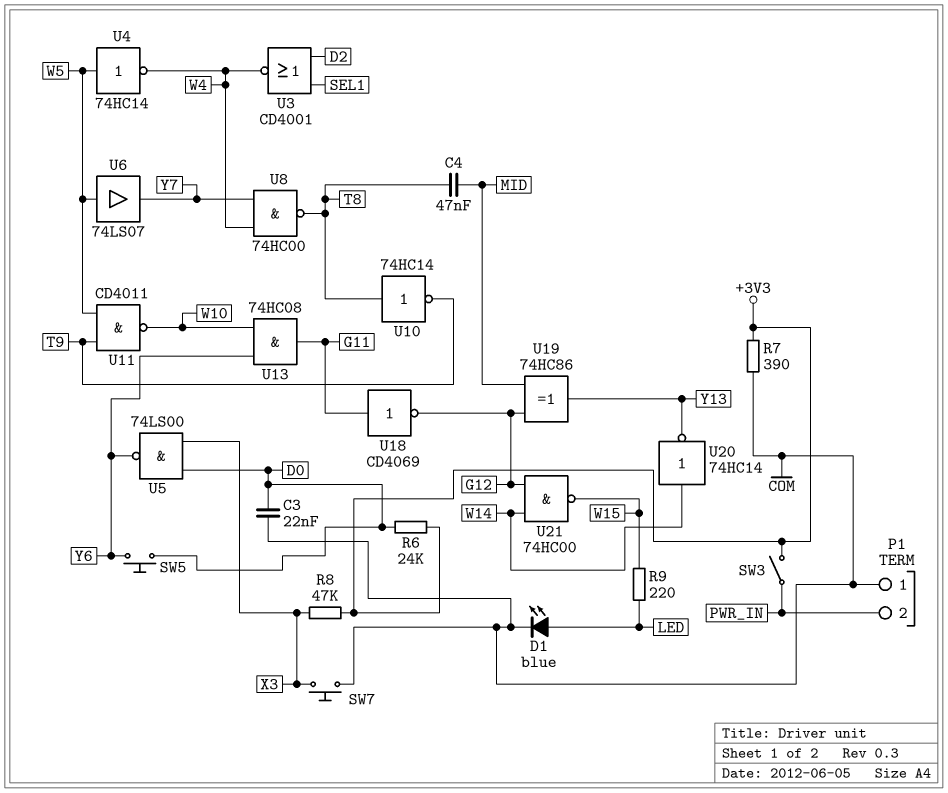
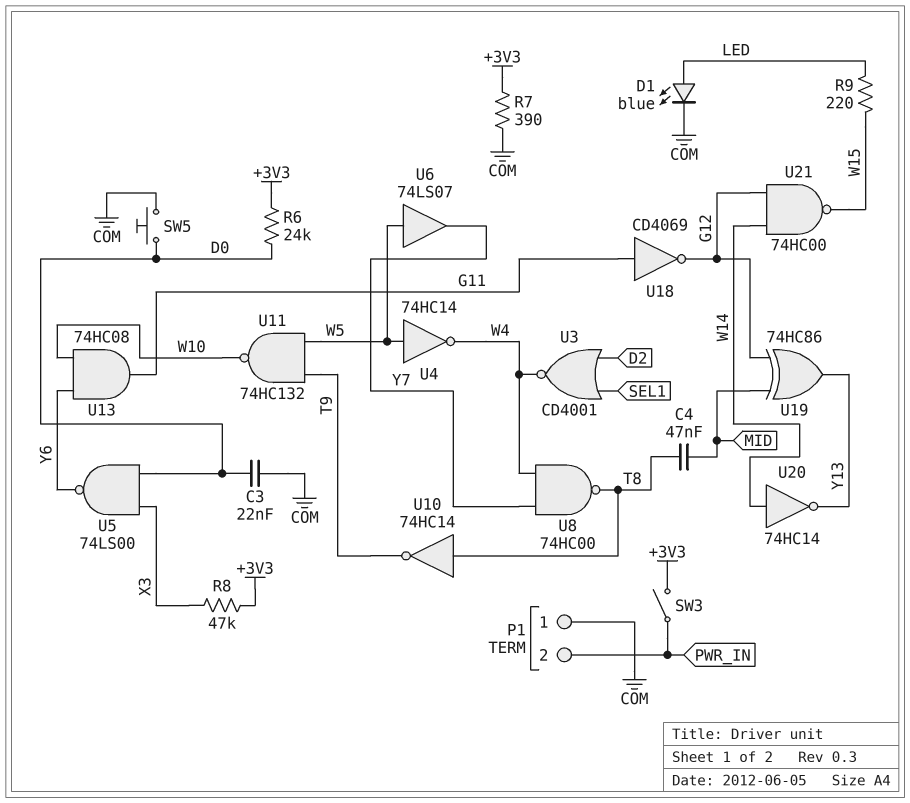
SW5: button (D0, Y6) -> button (COM, D0)
SW7: button (COM, X3) -> none
U11: NAND CD4011 (in T9, in W5, out W10) -> NAND 74HC132 (in T9, in W5, out W10)

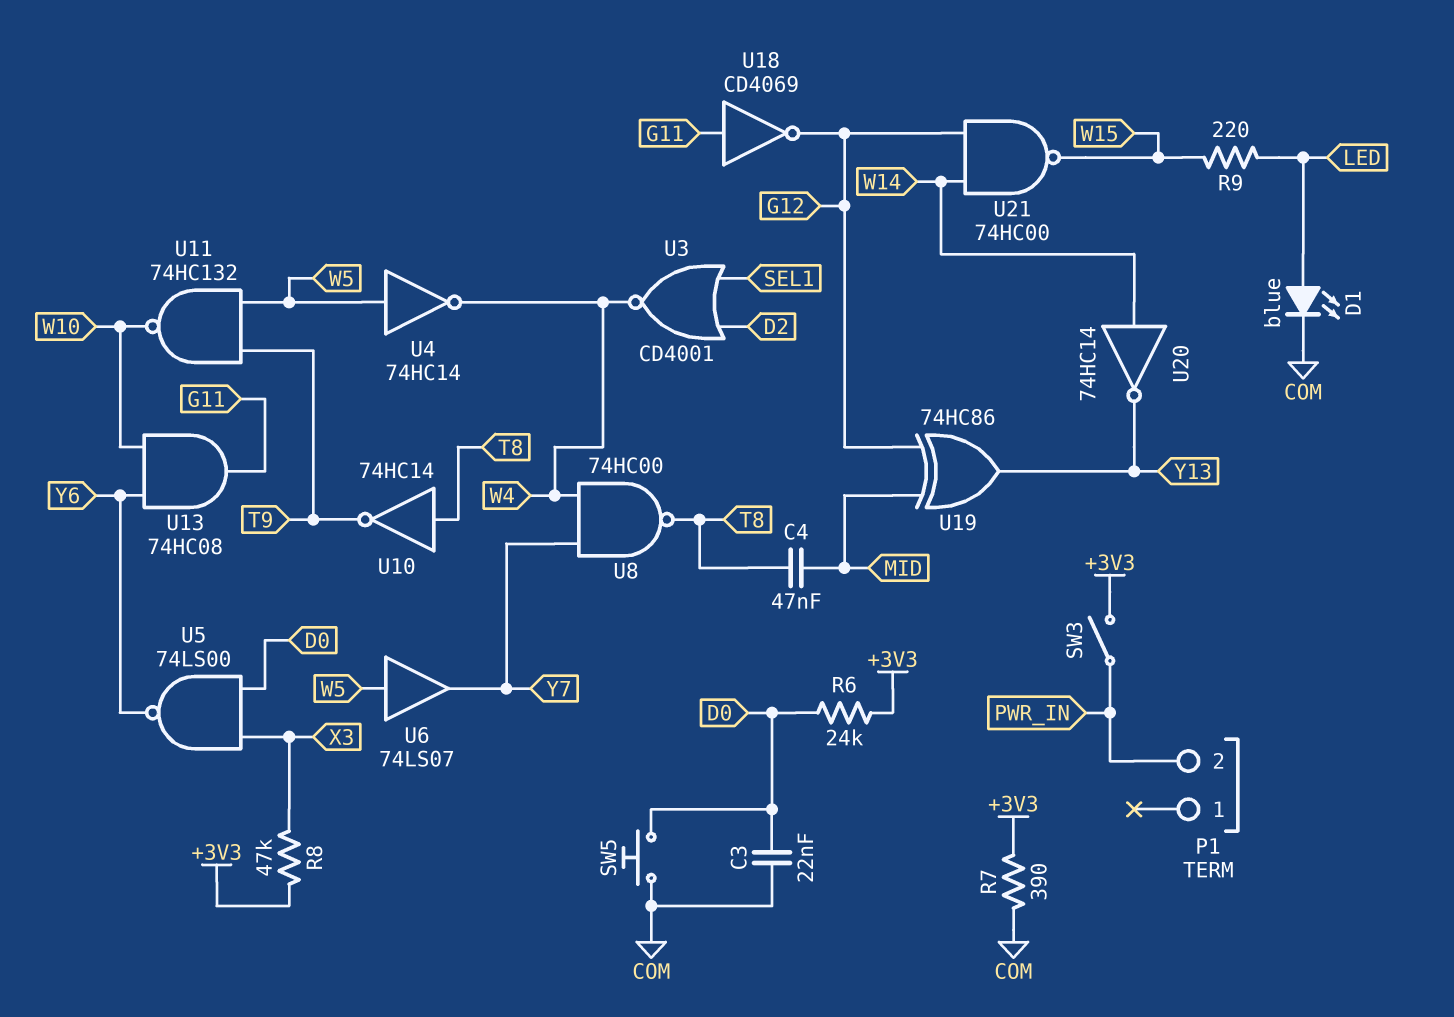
P1 pin 1: COM -> none

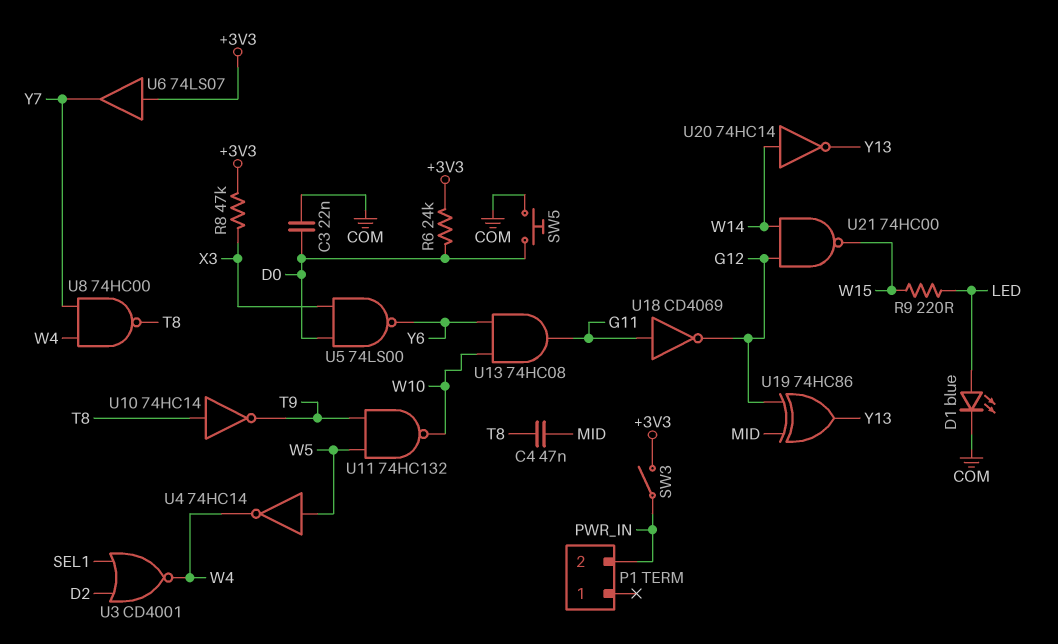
R7: 390 (+3V3, COM) -> none
U6: buffer 74LS07 (in W5, out Y7) -> buffer 74LS07 (in +3V3, out Y7)

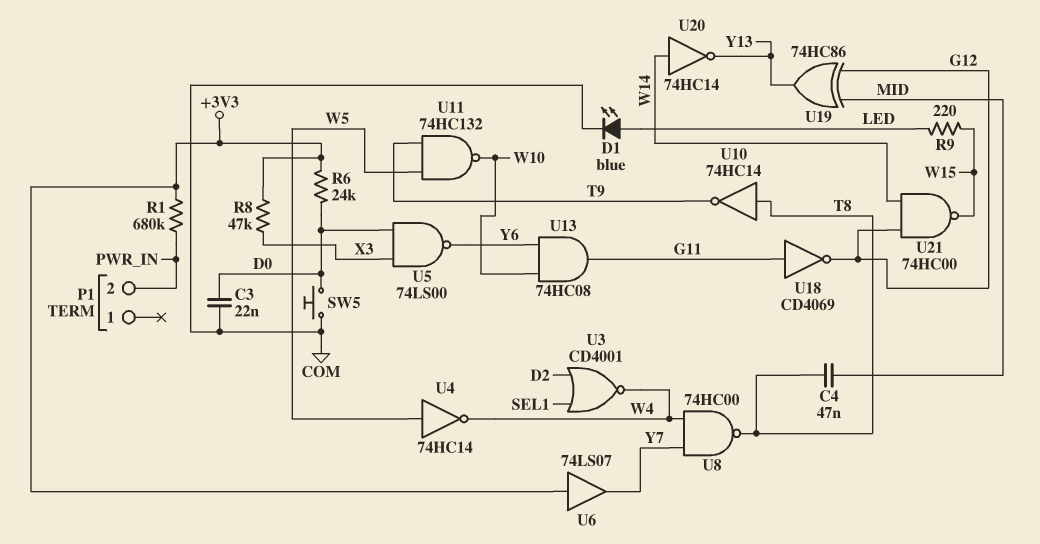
R1: none -> 680k (+3V3, PWR_IN)
SW3: switch (+3V3, PWR_IN) -> none

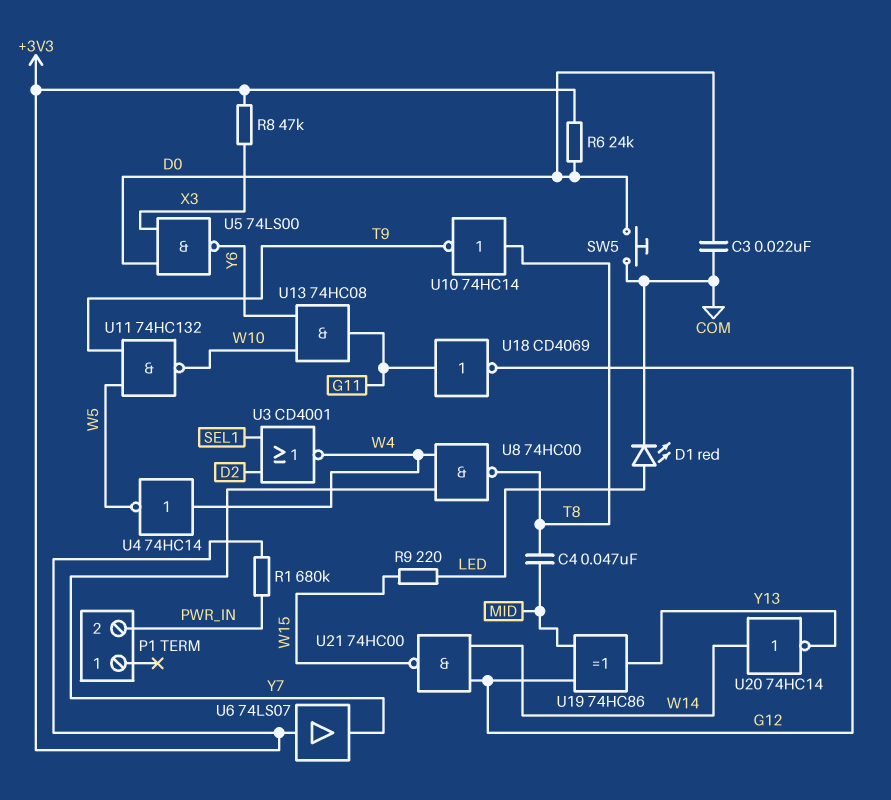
D1: LED blue (A LED, K COM) -> LED red (A LED, K COM)
U4: NOT 74HC14 (in W5, out W4) -> NOT 74HC14 (in W4, out W5)

